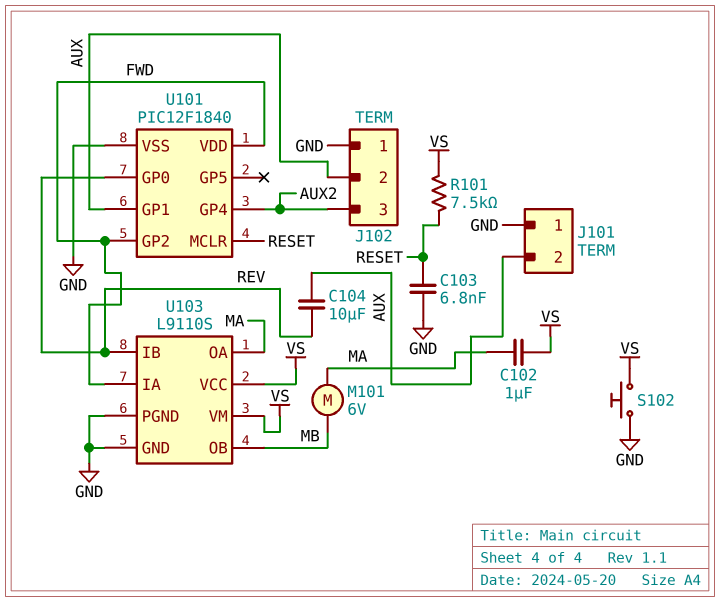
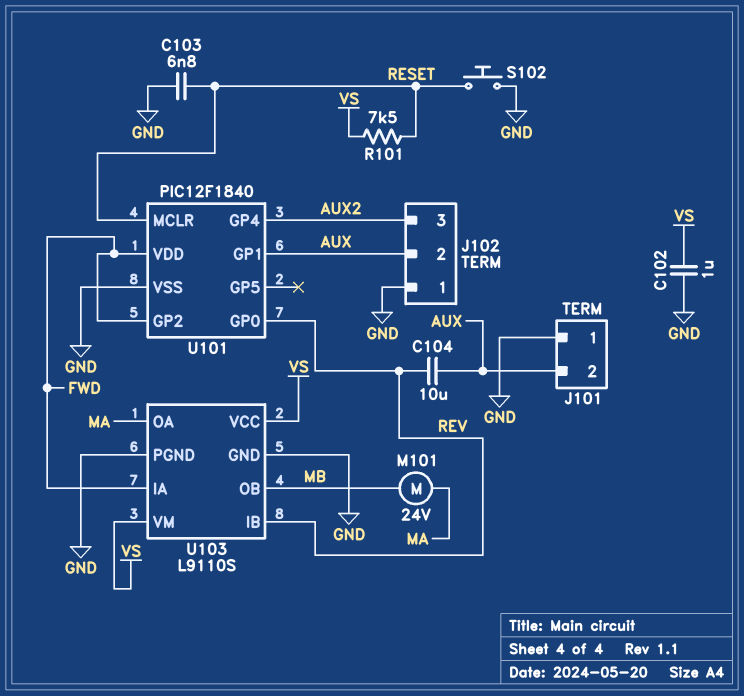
C102: 1uF (MA, VS) -> 1uF (GND, VS)
M101: motor 6V (MA, MB) -> motor 24V (MA, MB)
S102: button (GND, VS) -> button (GND, RESET)

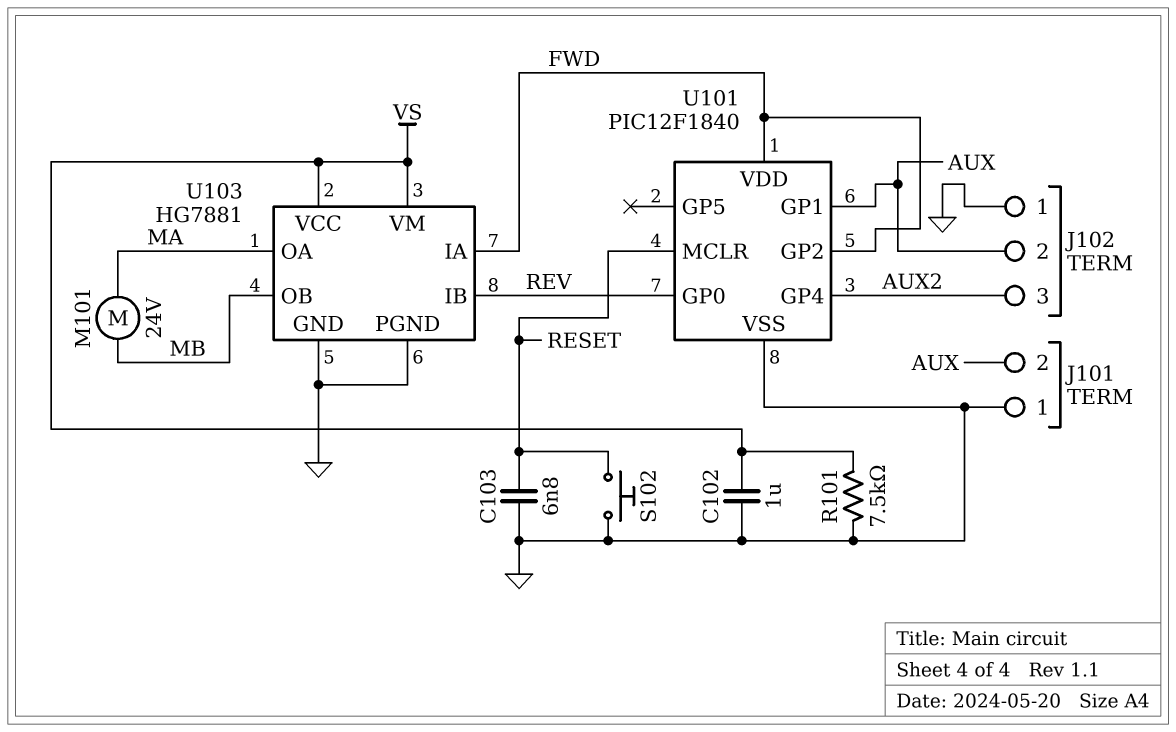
C104: 10uF (AUX, REV) -> none
R101: 7.5k (RESET, VS) -> 7.5k (GND, VS)
U103: L9110S -> HG7881

